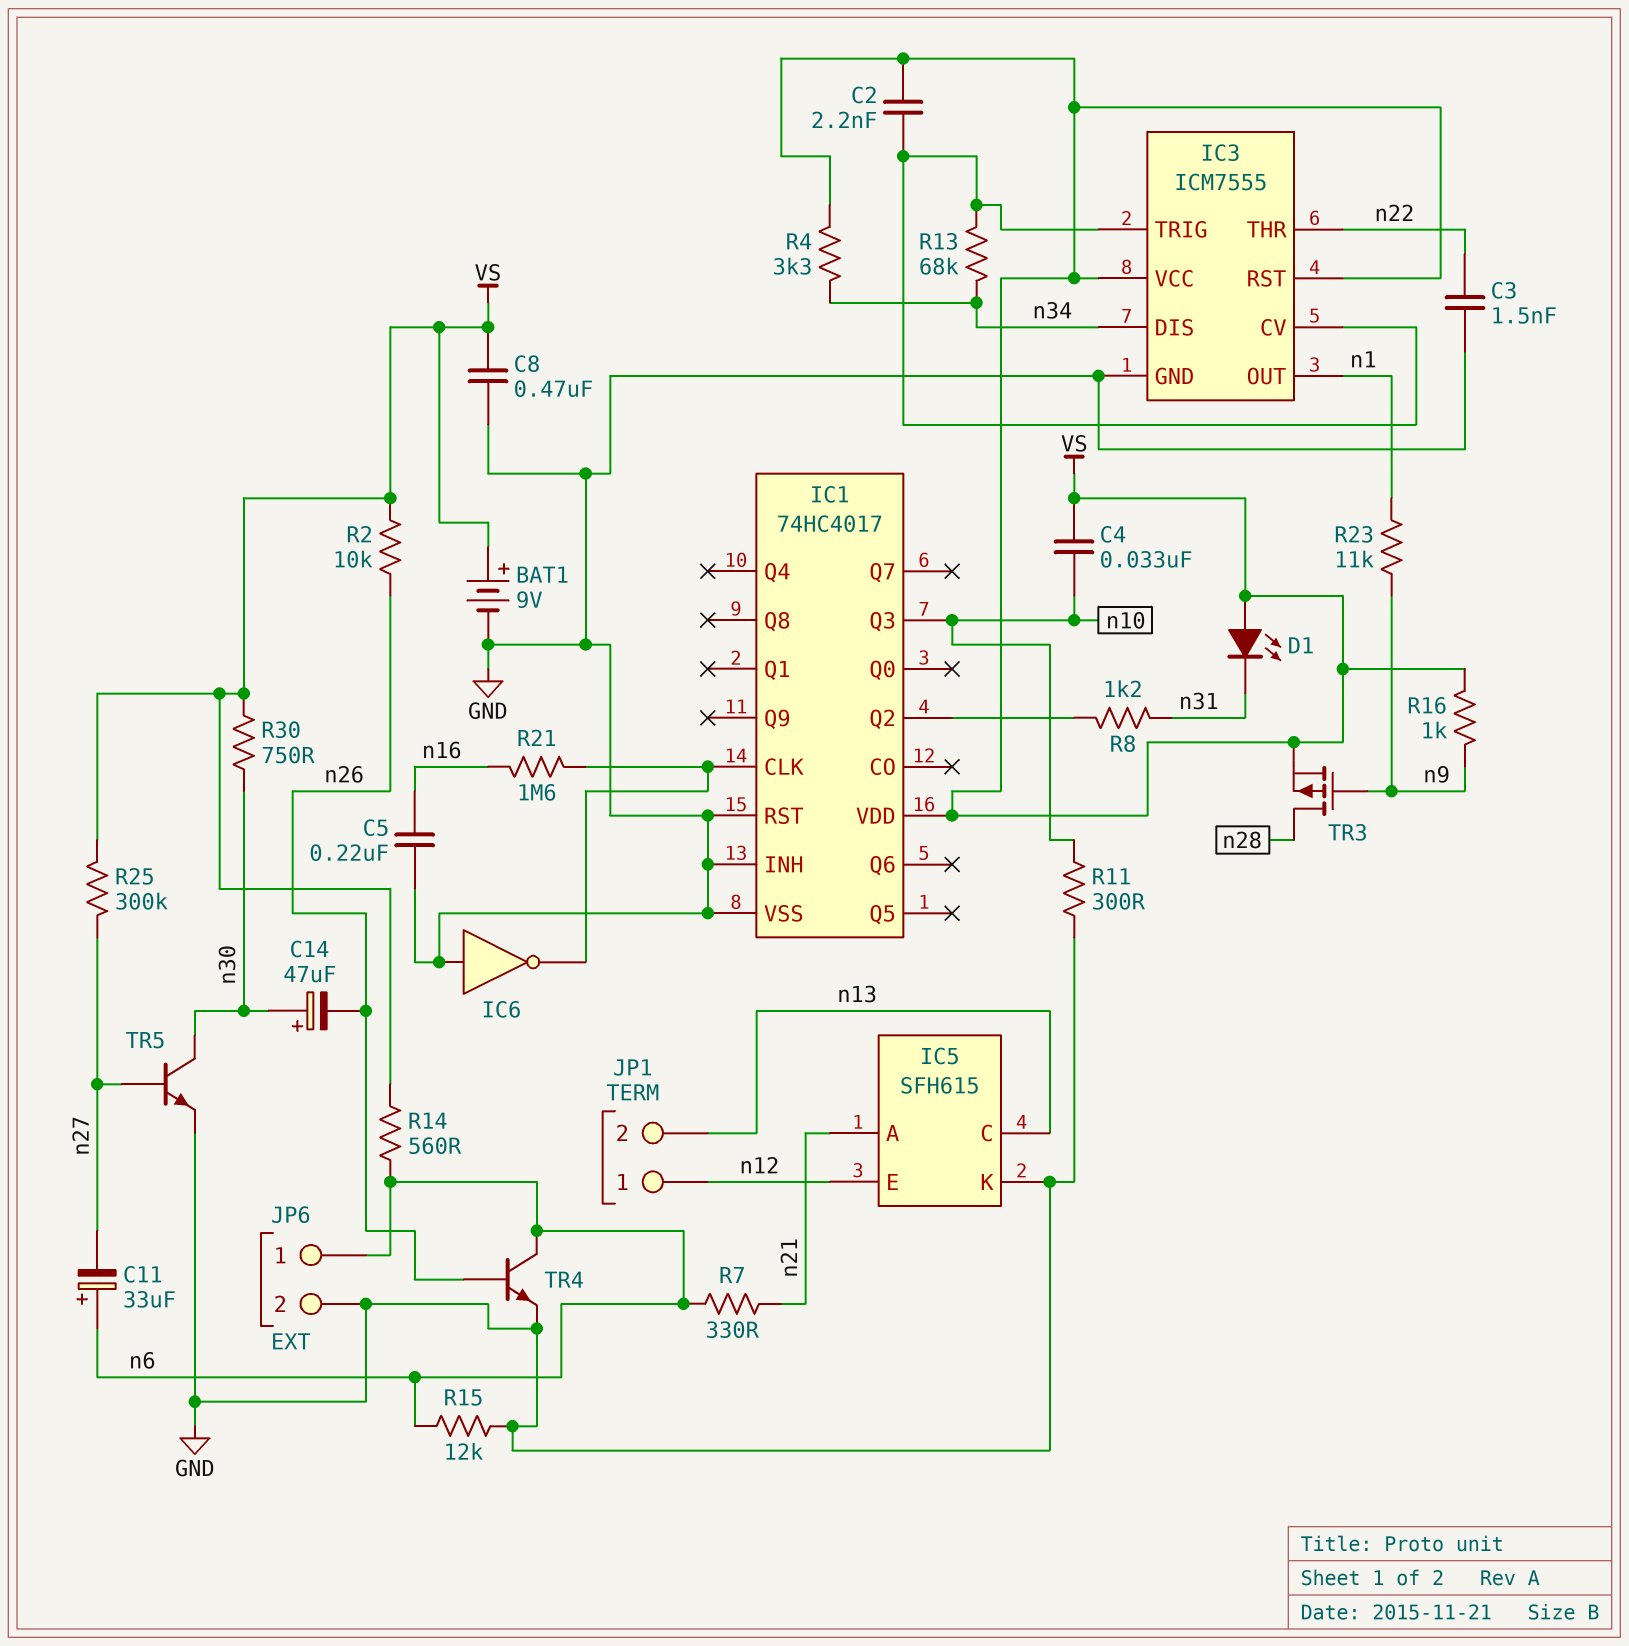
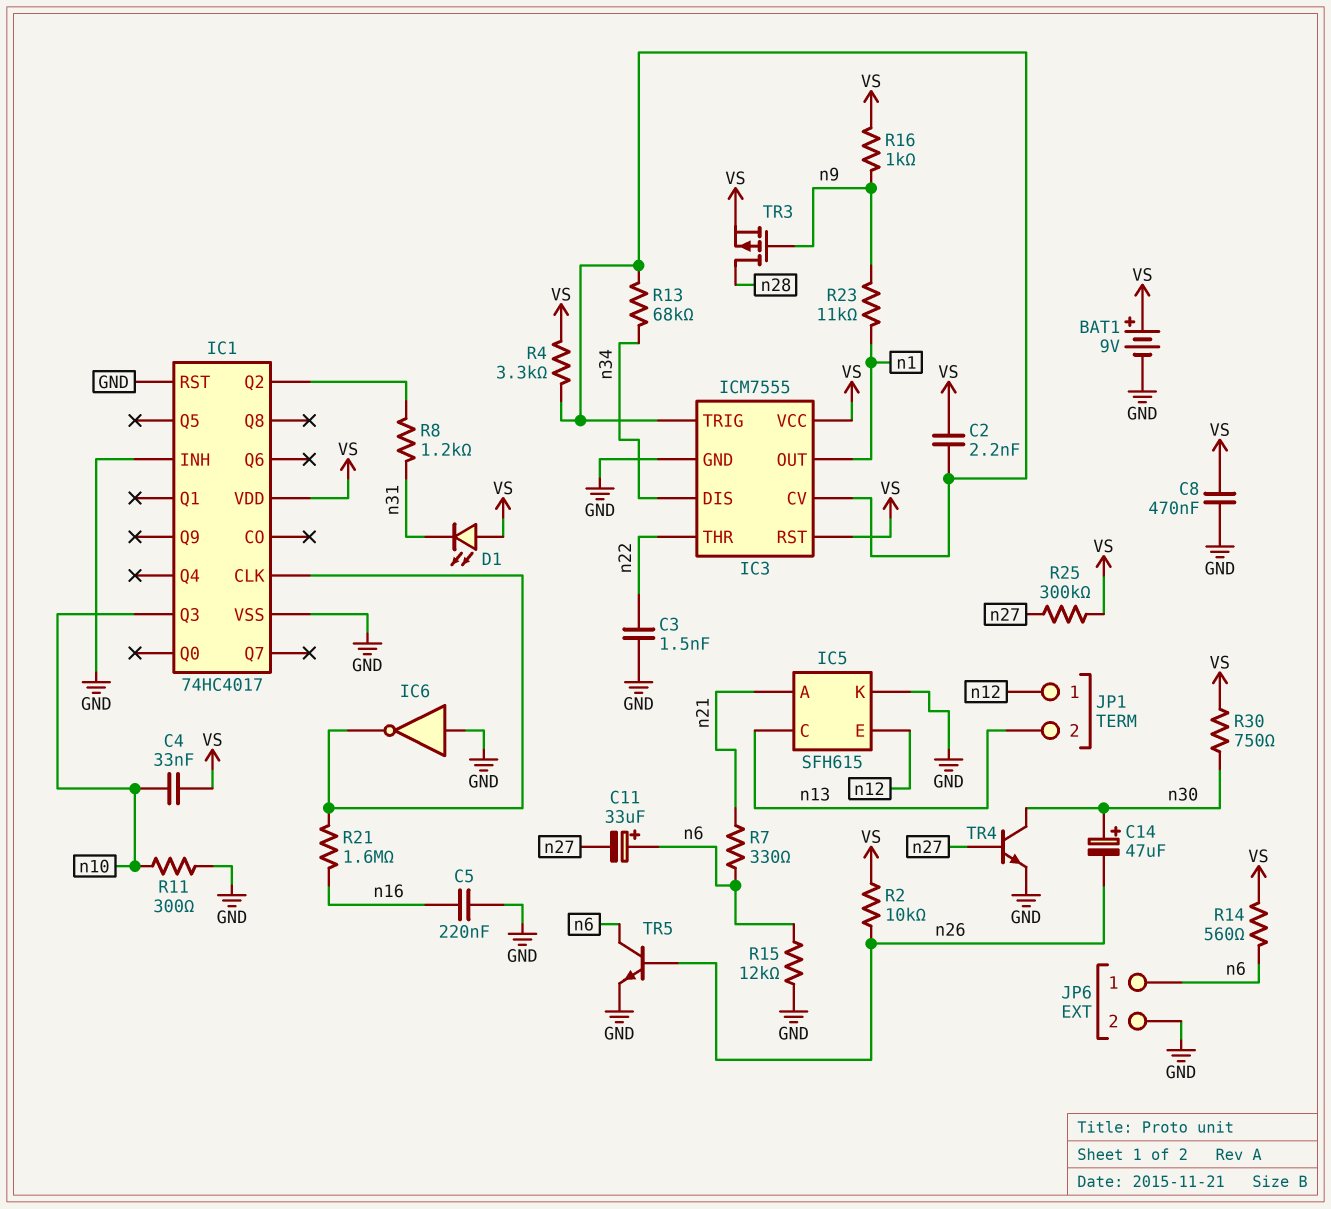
R4: 3.3k (VS, n34) -> 3.3k (IC3/CV, VS)
TR4: NPN (B n26, C n6, E GND) -> NPN (B n27, C n30, E GND)
TR5: NPN (B n27, C n30, E GND) -> NPN (B n26, C n6, E GND)

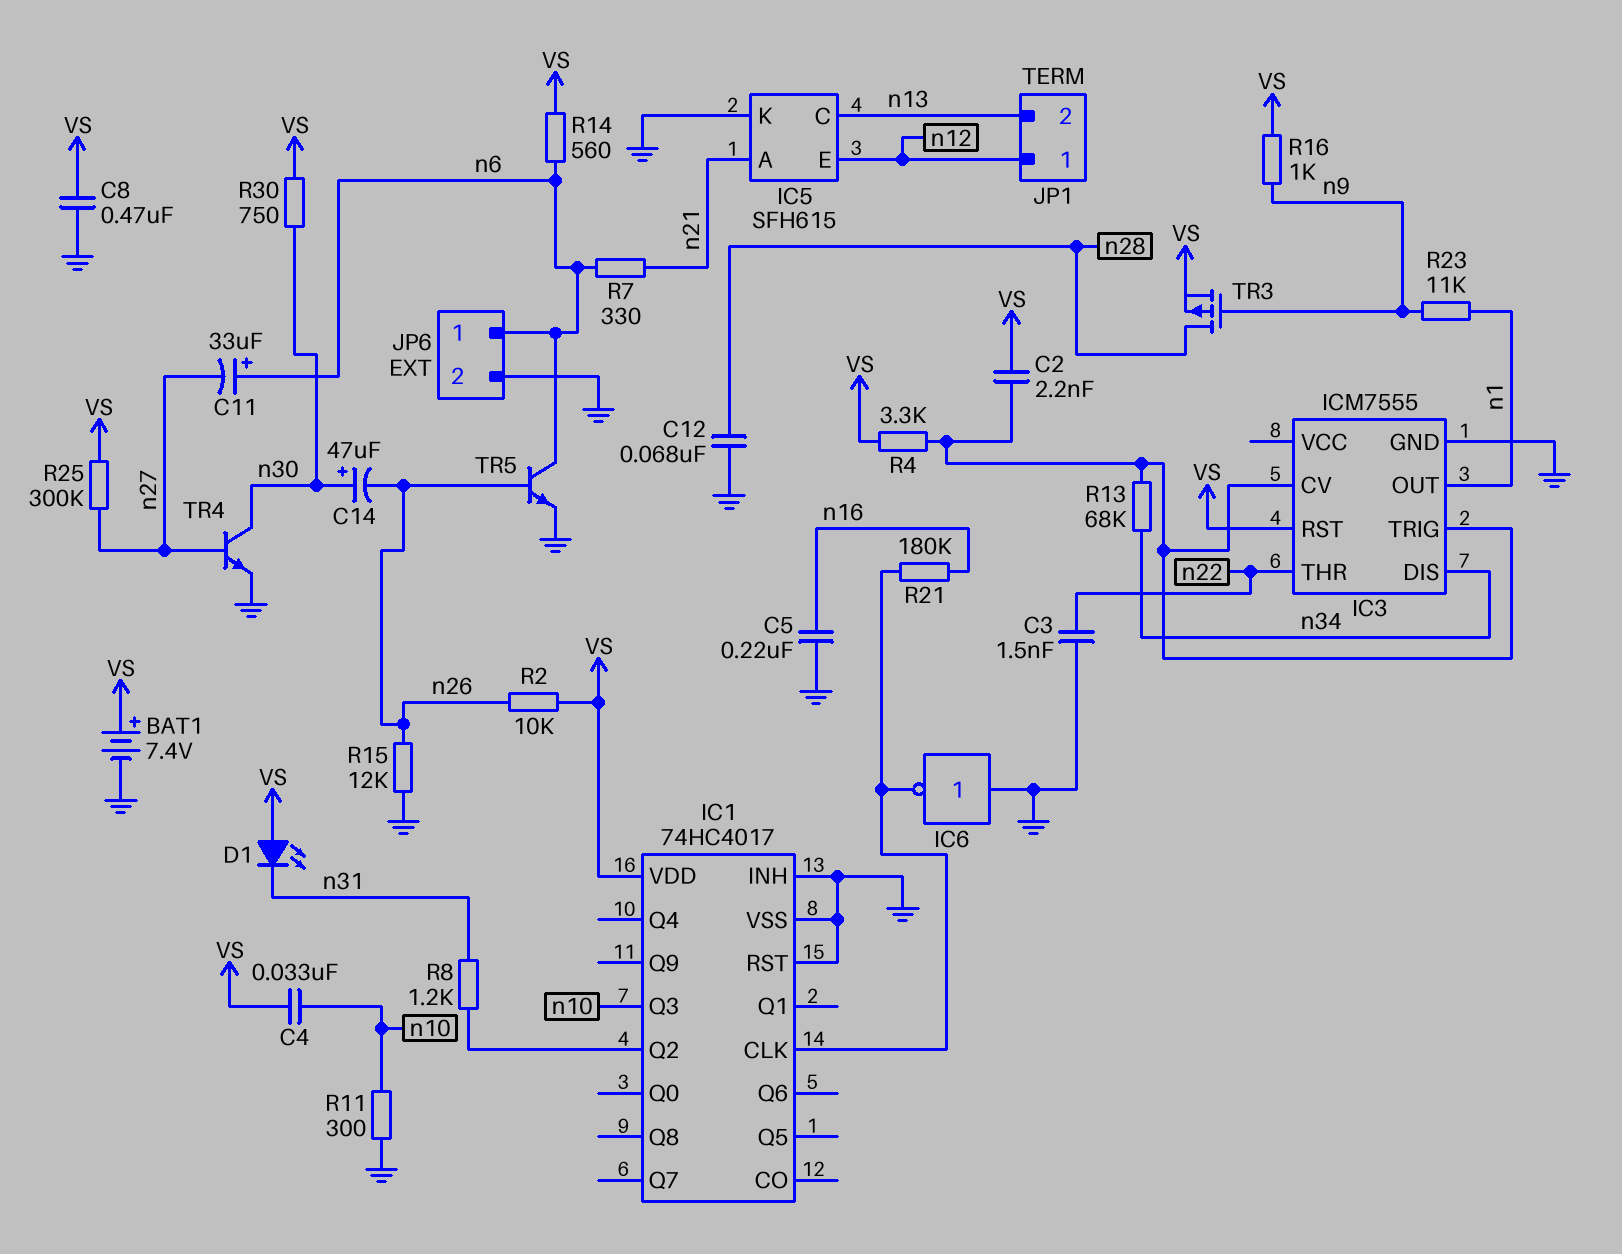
BAT1: 9V (plus VS, minus GND) -> 7.4V (plus VS, minus GND)
C12: none -> 68nF (GND, n28)
IC3 pin VCC: VS -> none
R15: 12k (GND, n6) -> 12k (GND, n26)
R21: 1.6M (IC1/CLK, n16) -> 180k (IC1/CLK, n16)

